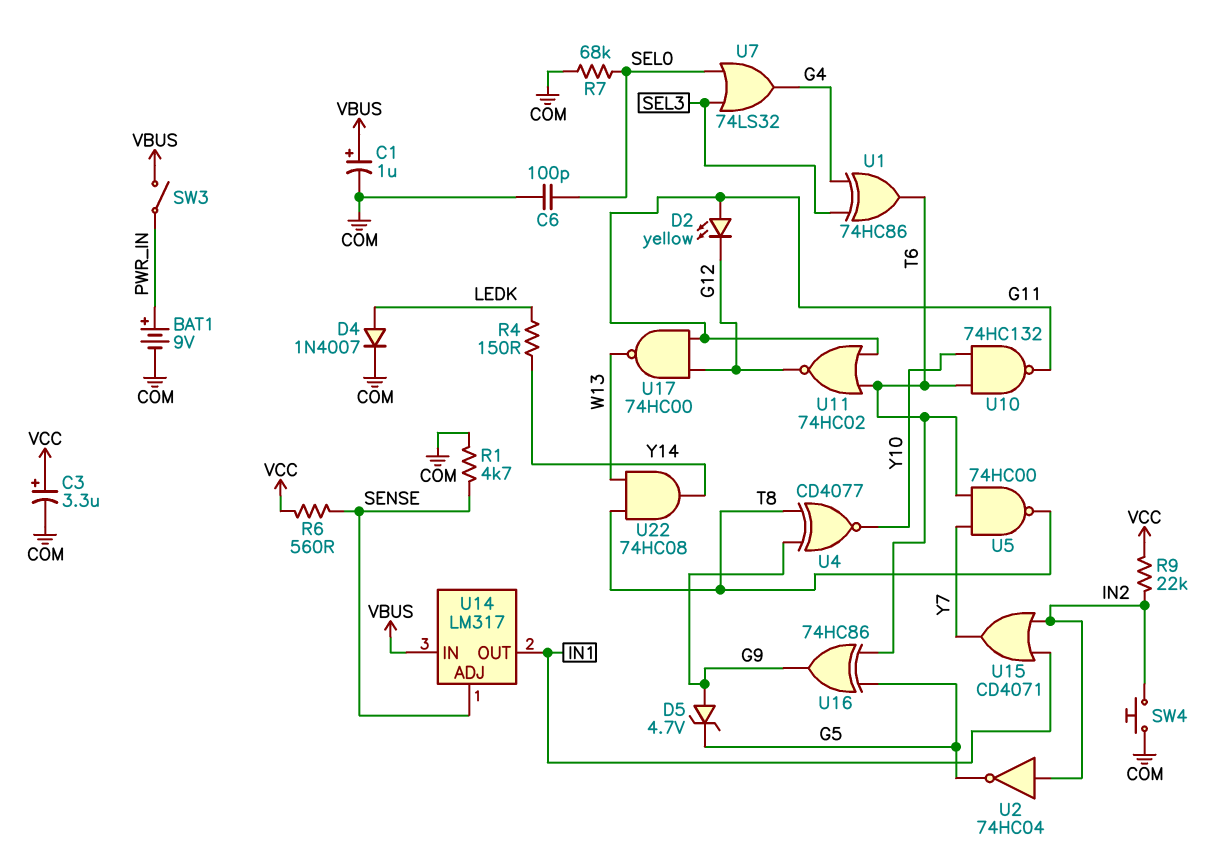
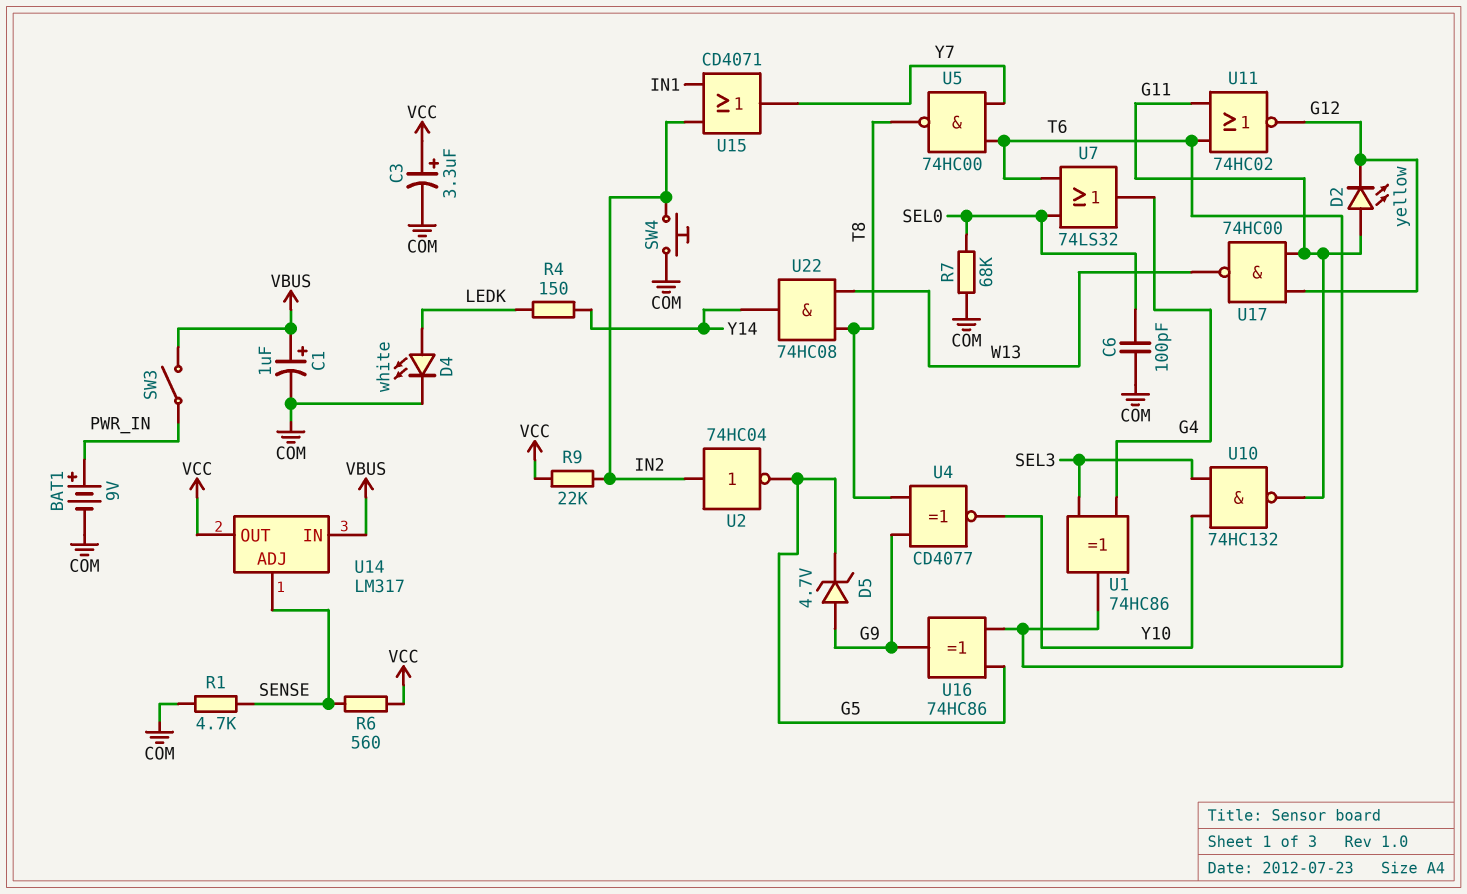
D4: diode 1N4007 (A LEDK, K COM) -> LED white (A LEDK, K COM)
U7: OR 74LS32 (in SEL0, in SEL3, out G4) -> OR 74LS32 (in SEL0, in T6, out G4)
U10: NAND 74HC132 (in T6, in Y10, out G11) -> NAND 74HC132 (in SEL3, in Y10, out G11)
U14 pin OUT: IN1 -> VCC

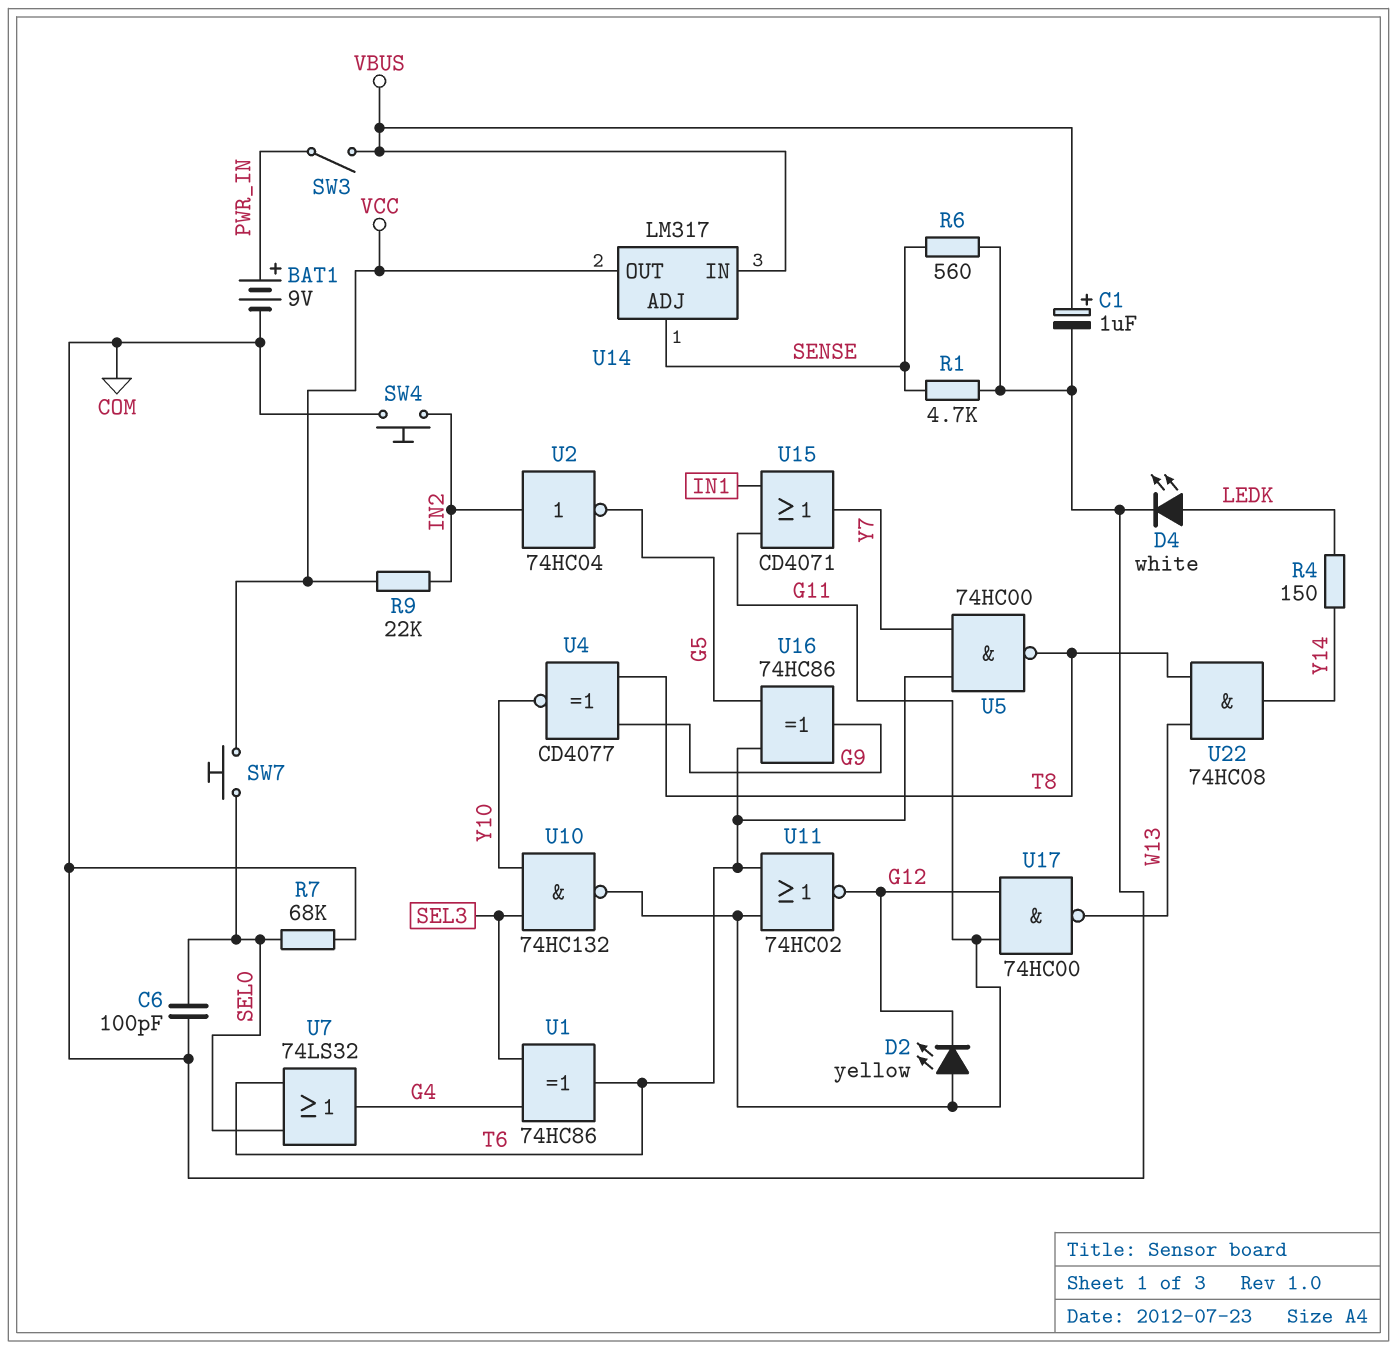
C3: 3.3uF (plus VCC, minus COM) -> none
D5: zener 4.7V (A G9, K G5) -> none
R6: 560 (SENSE, VCC) -> 560 (COM, SENSE)
SW7: none -> button (SEL0, VCC)
U15: OR CD4071 (in IN1, in IN2, out Y7) -> OR CD4071 (in G11, in IN1, out Y7)

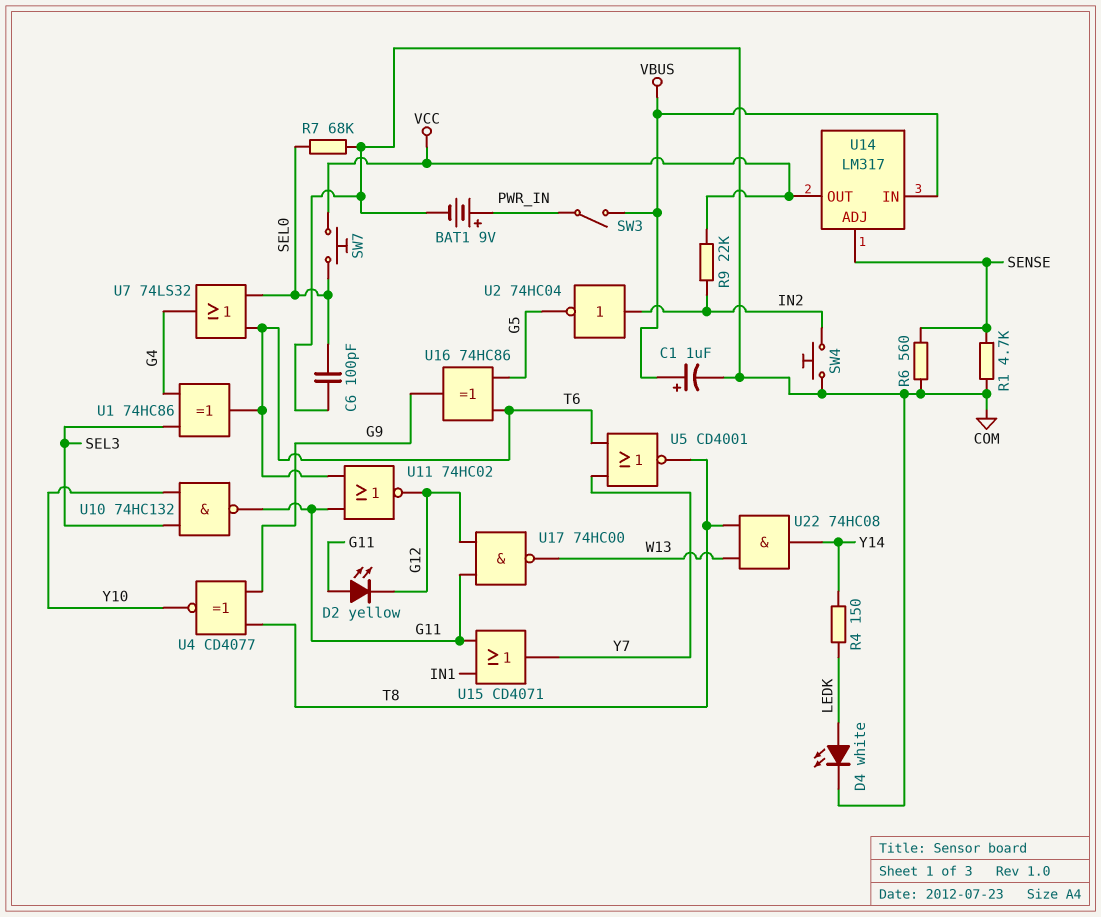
U5: NAND 74HC00 (in T6, in Y7, out T8) -> NOR CD4001 (in T6, in Y7, out T8)

